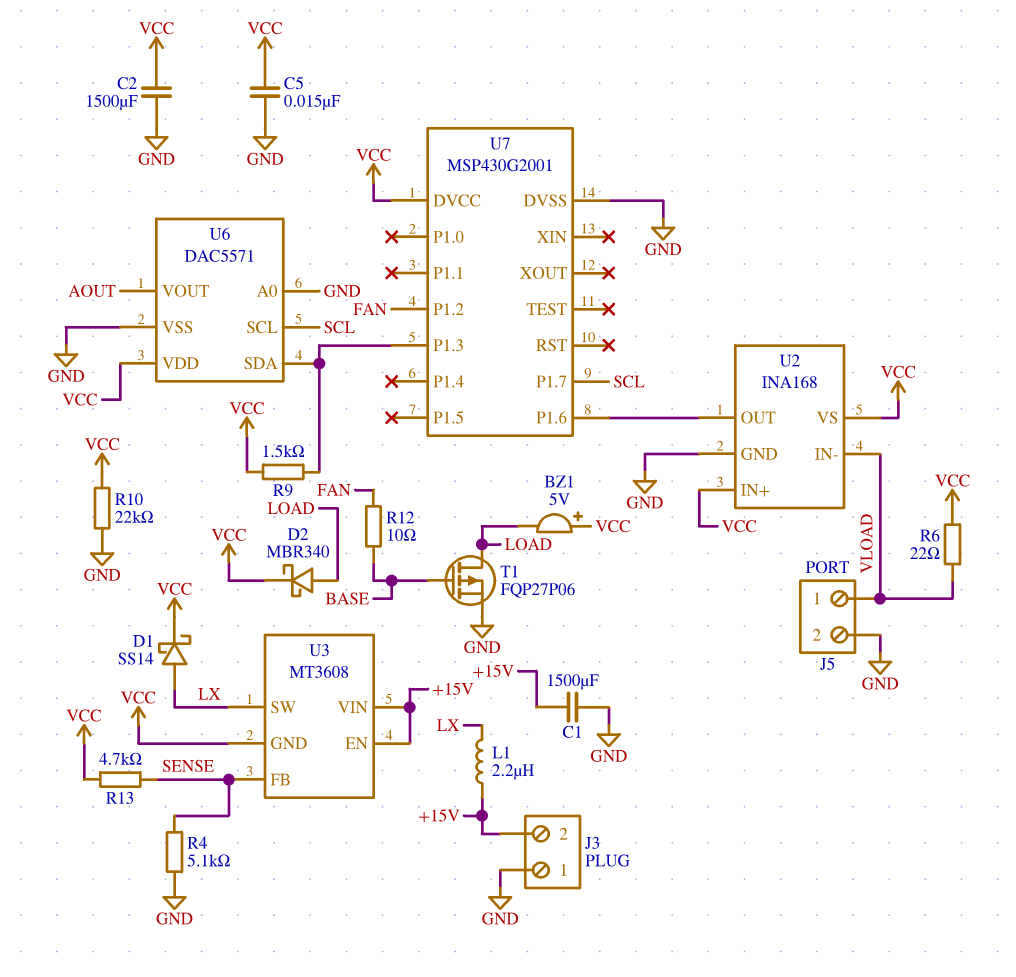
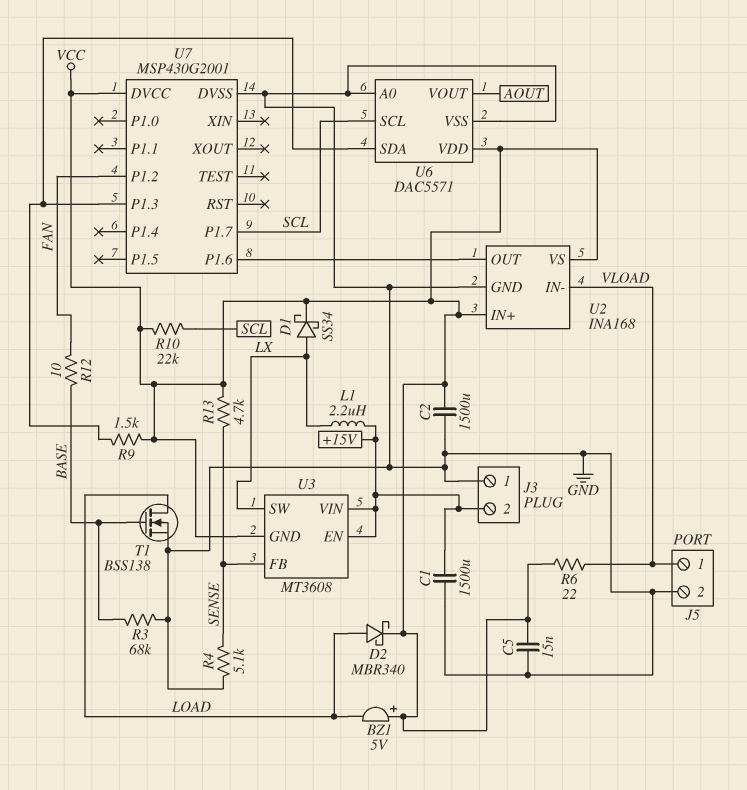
D1: schottky SS14 (A LX, K VCC) -> schottky SS34 (A LX, K VCC)
R3: none -> 68k (BASE, GND)
R10: 22k (GND, VCC) -> 22k (SCL, VCC)
T1: PMOS FQP27P06 (G BASE, D LOAD, S GND) -> NMOS BSS138 (G BASE, D LOAD, S GND)

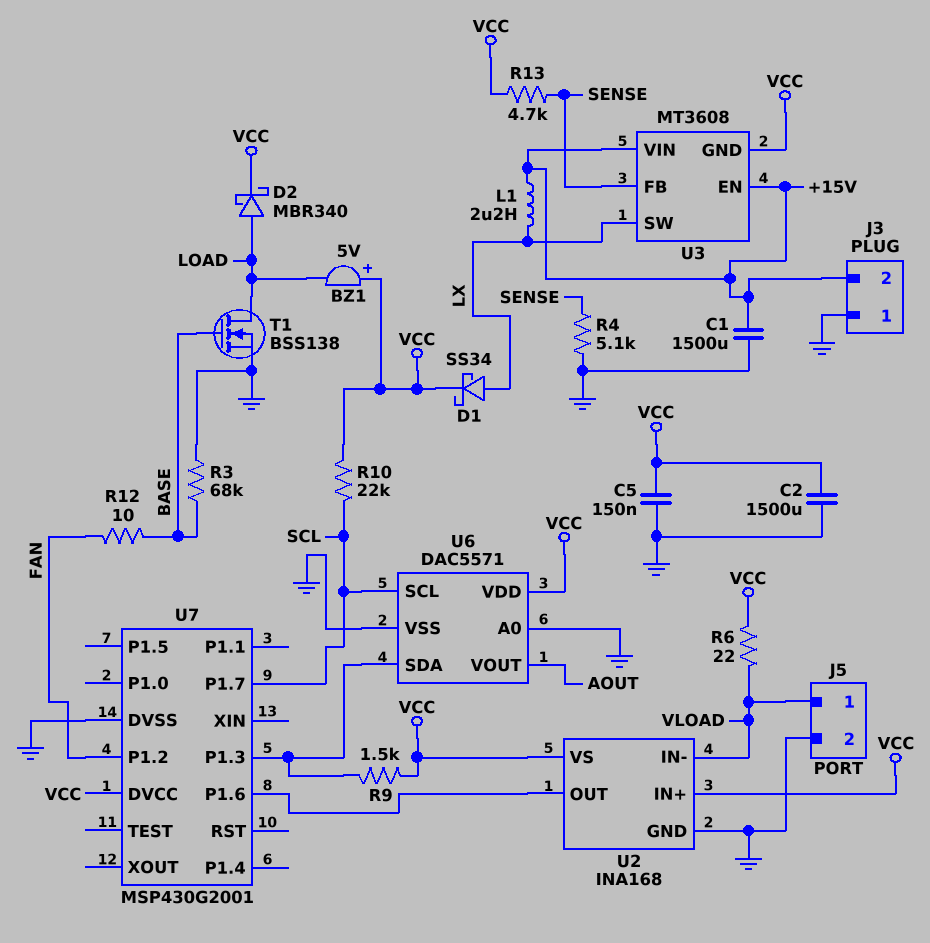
C5: 15nF (GND, VCC) -> 150nF (GND, VCC)

